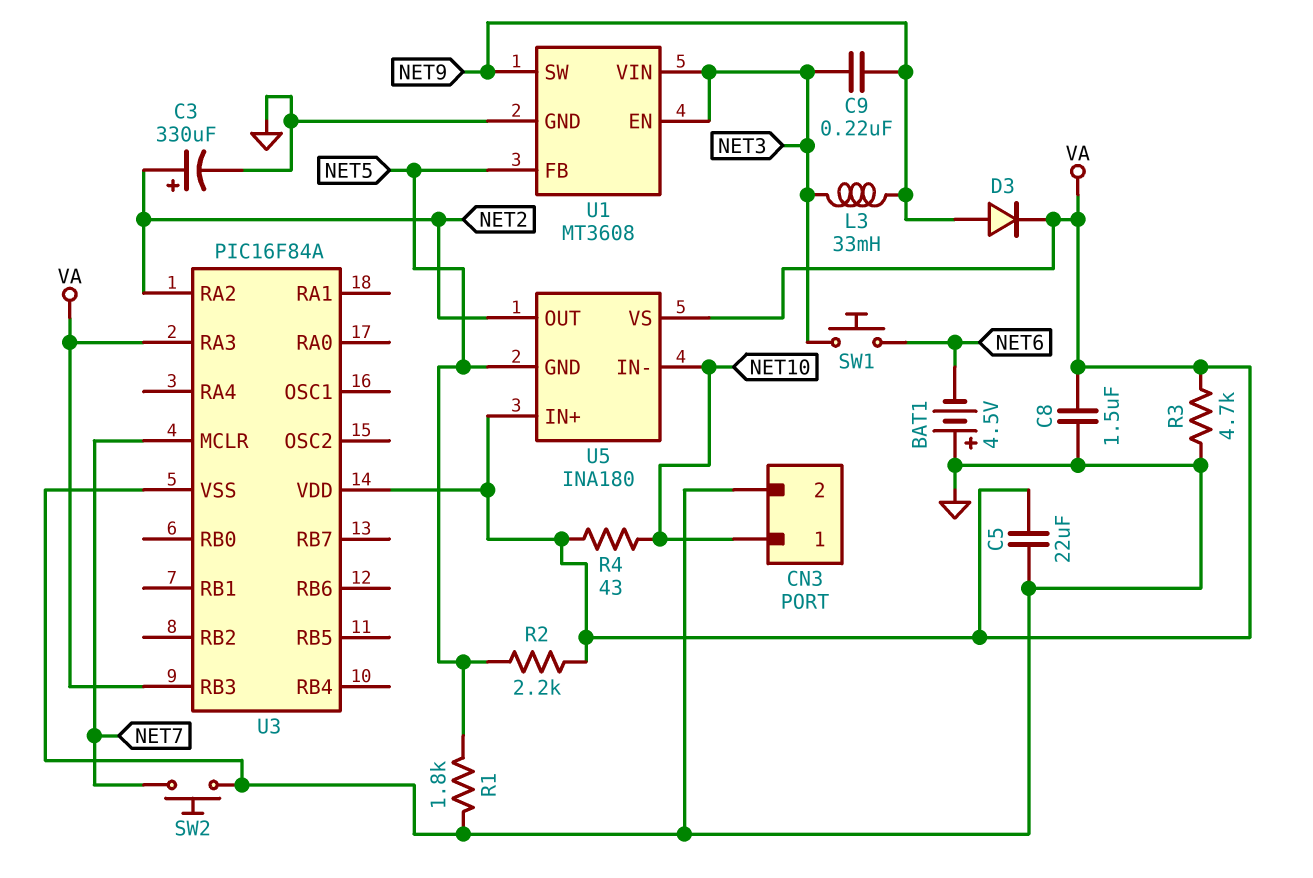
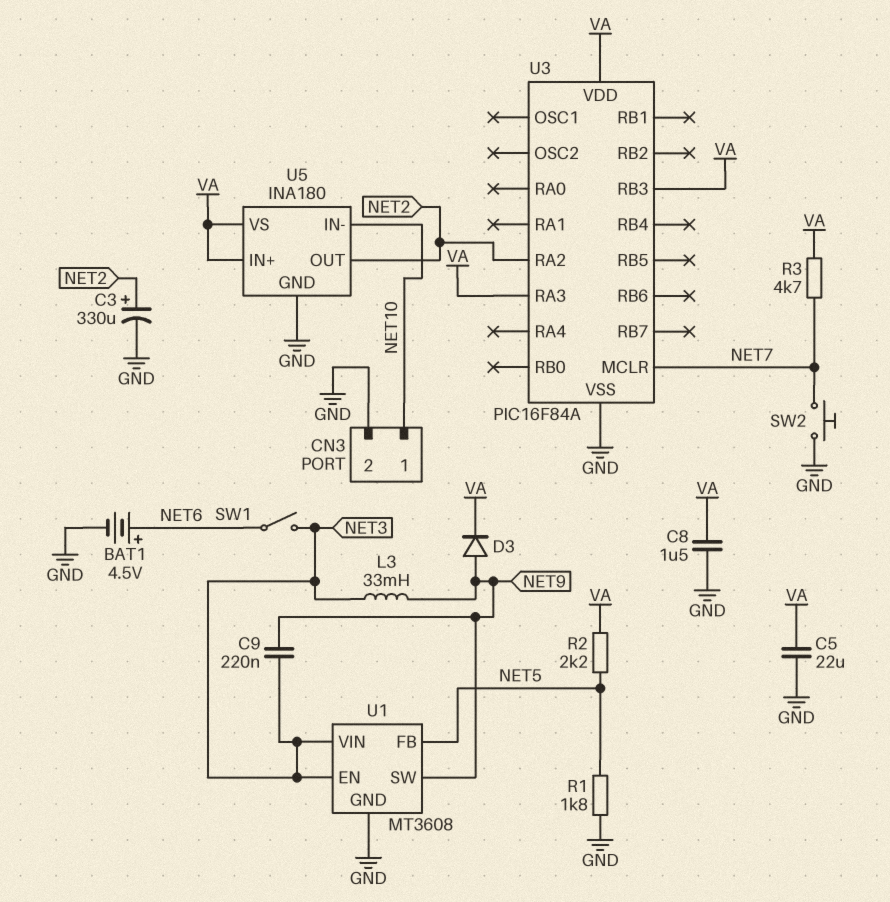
BAT1: 4.5V (plus GND, minus NET6) -> 4.5V (plus NET6, minus GND)
R3: 4.7k (GND, VA) -> 4.7k (NET7, VA)
R4: 43 (NET10, VA) -> none
SW1: button (NET3, NET6) -> switch (NET3, NET6)
U5 pin GND: NET5 -> GND

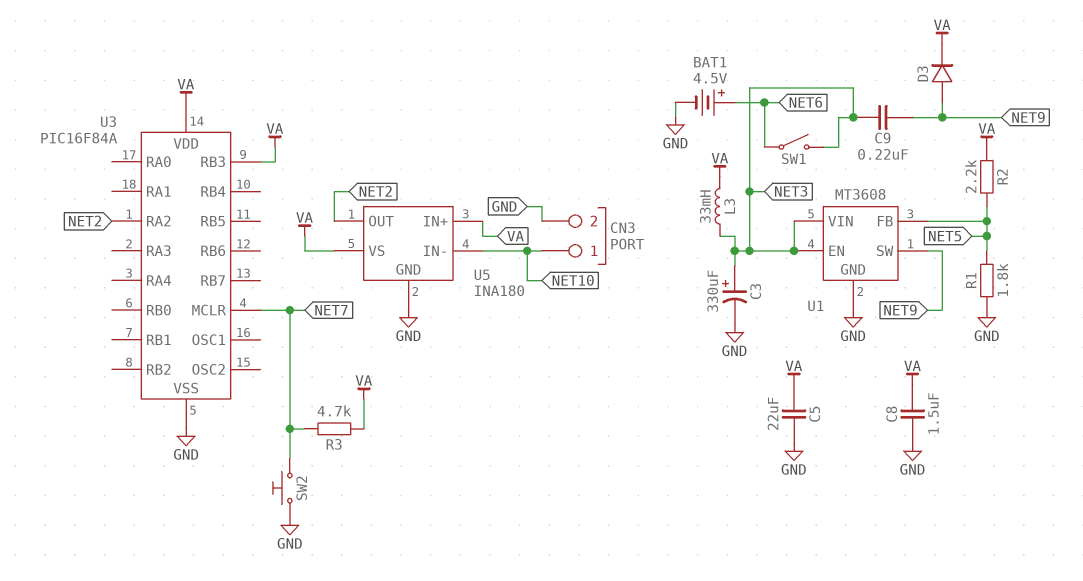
C3: 330uF (plus NET2, minus GND) -> 330uF (plus NET3, minus GND)
L3: 33mH (NET3, NET9) -> 33mH (NET3, VA)
U3 pin RA3: VA -> none

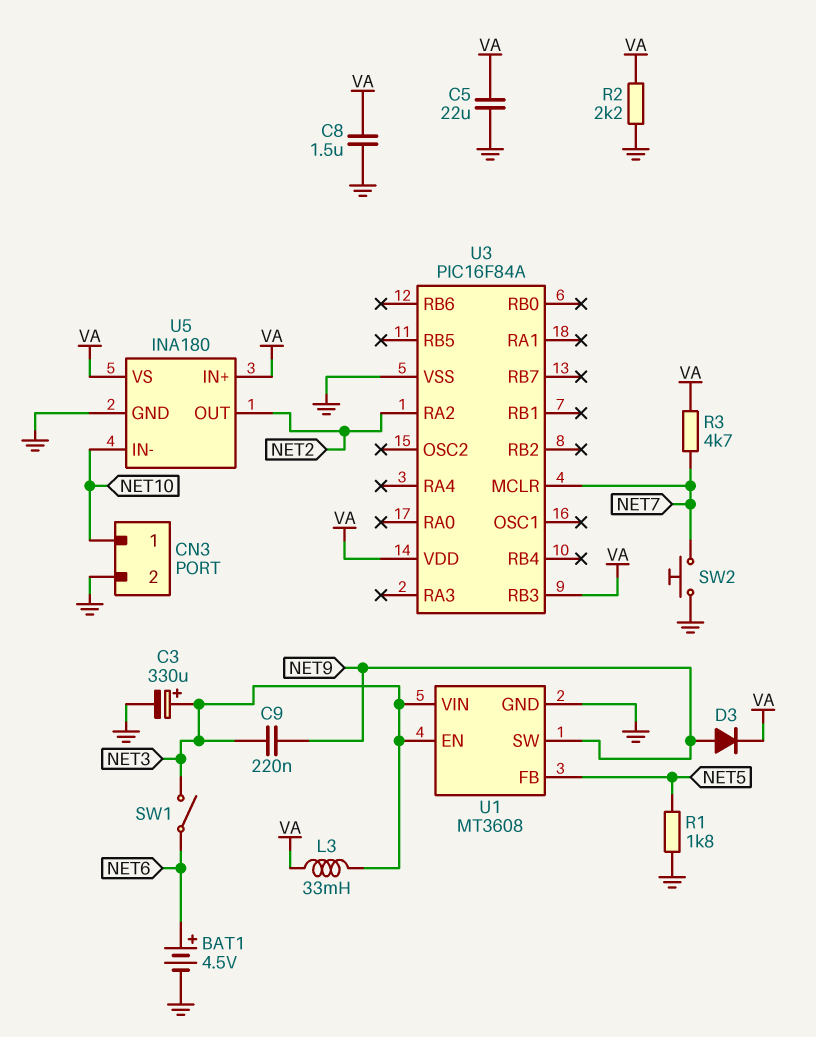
R2: 2.2k (NET5, VA) -> 2.2k (GND, VA)

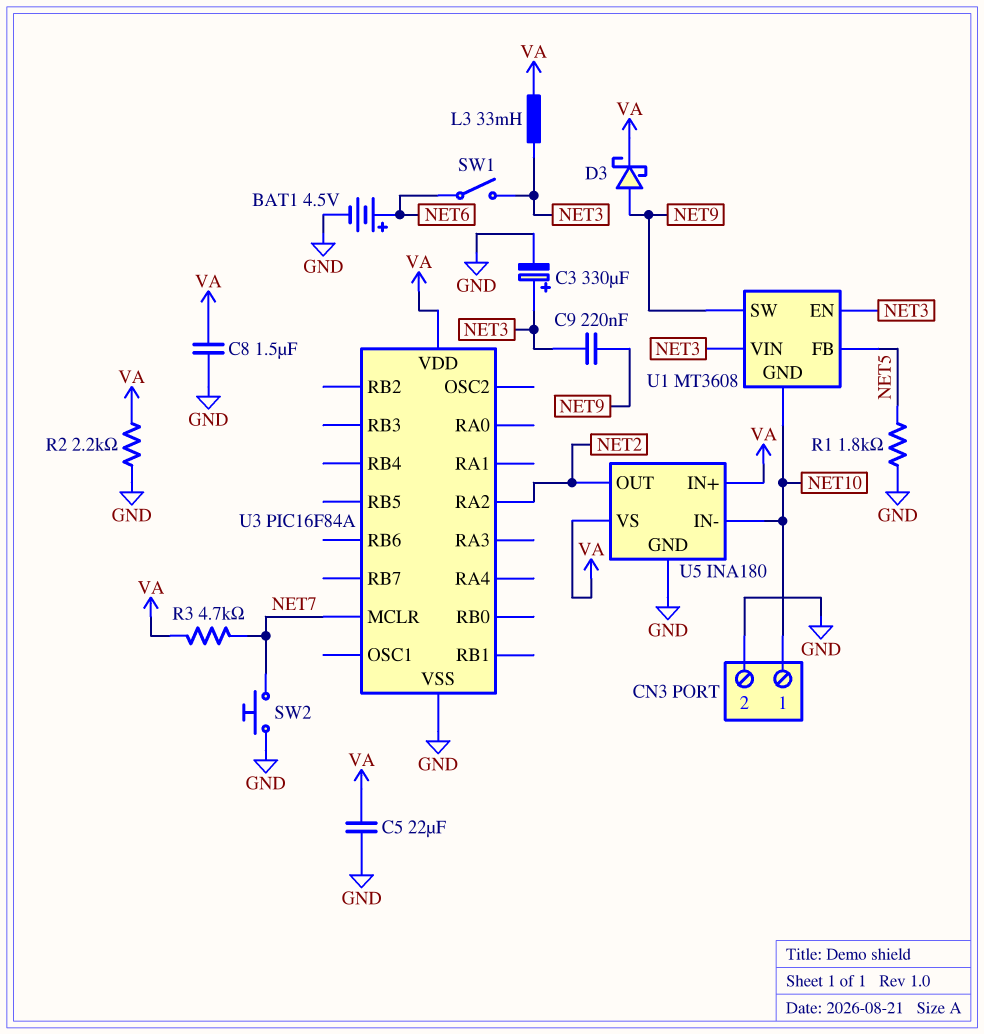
D3: diode (A NET9, K VA) -> schottky (A NET9, K VA)
U1 pin GND: GND -> NET10
U3 pin RB3: VA -> none

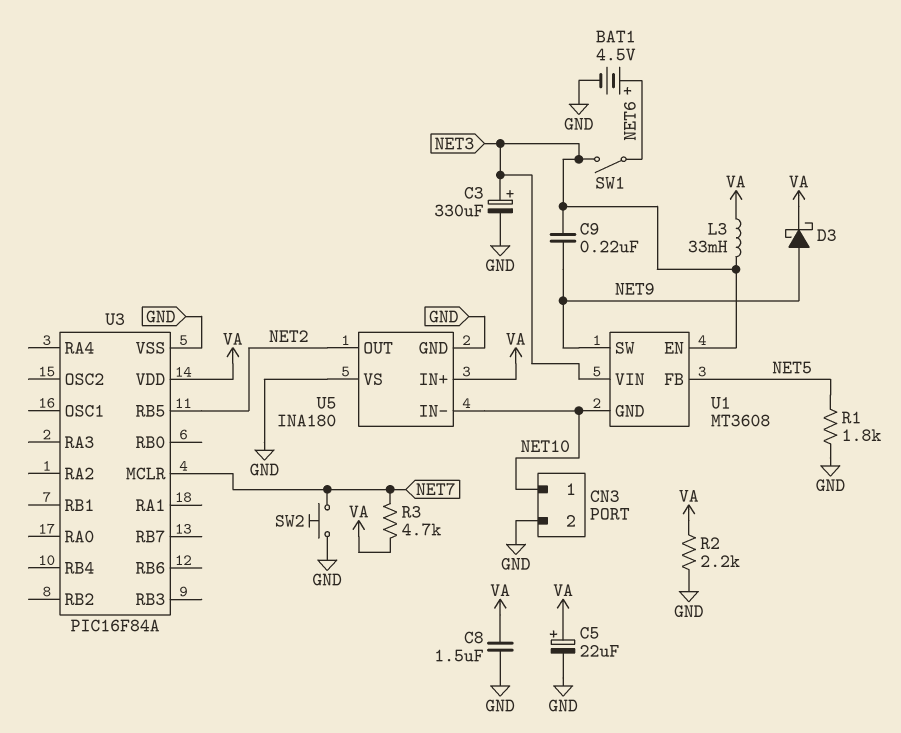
C5: 22uF (GND, VA) -> 22uF (plus VA, minus GND)
U3 pin RA2: NET2 -> none
U3 pin RB5: none -> NET2
U5 pin VS: VA -> GND

